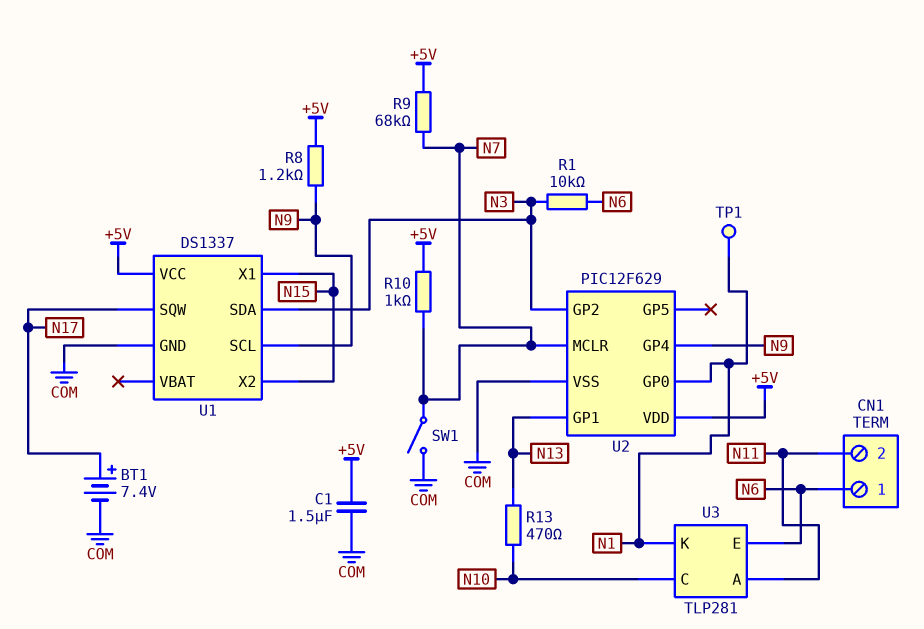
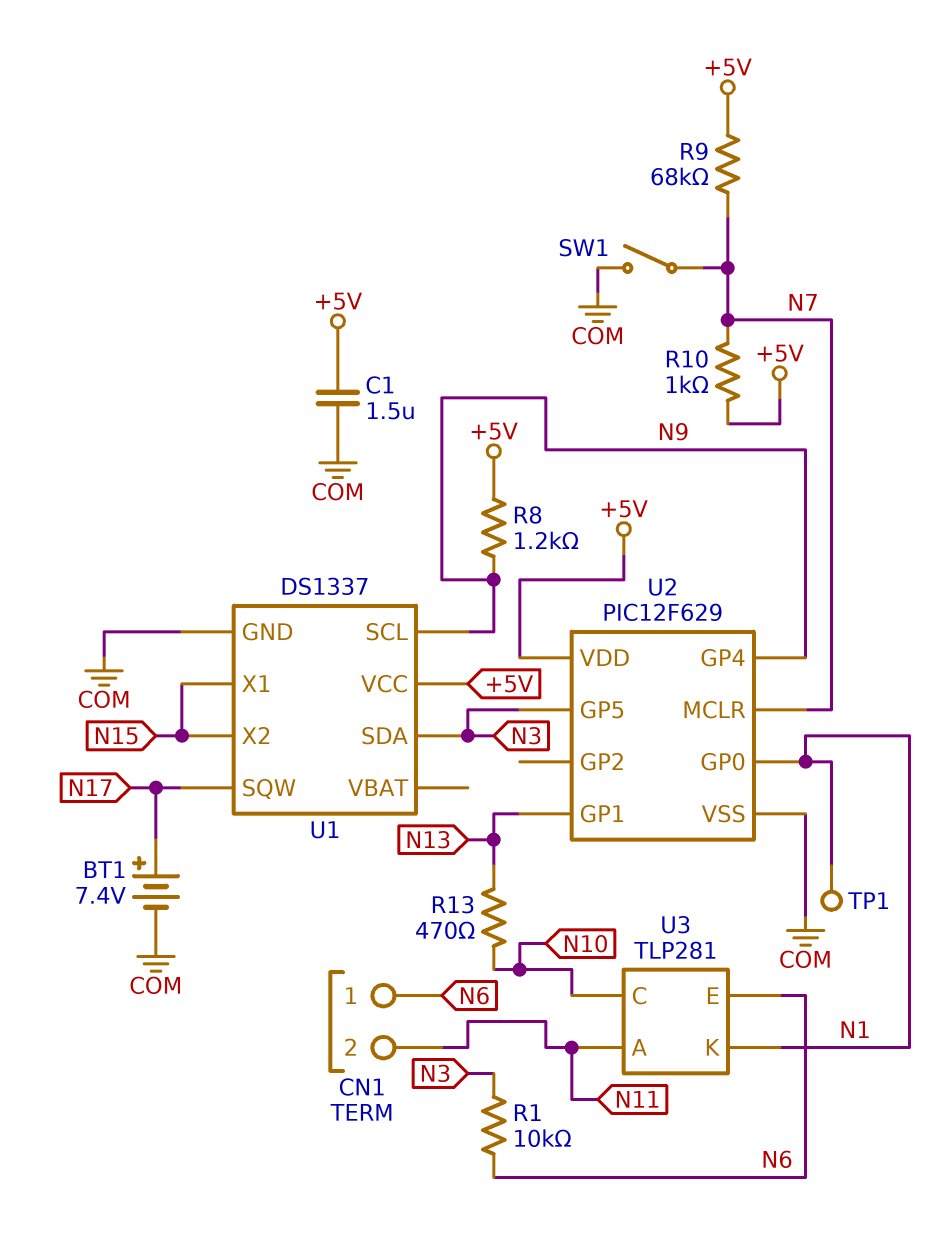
U2 pin GP2: N3 -> none
U2 pin GP5: none -> N3

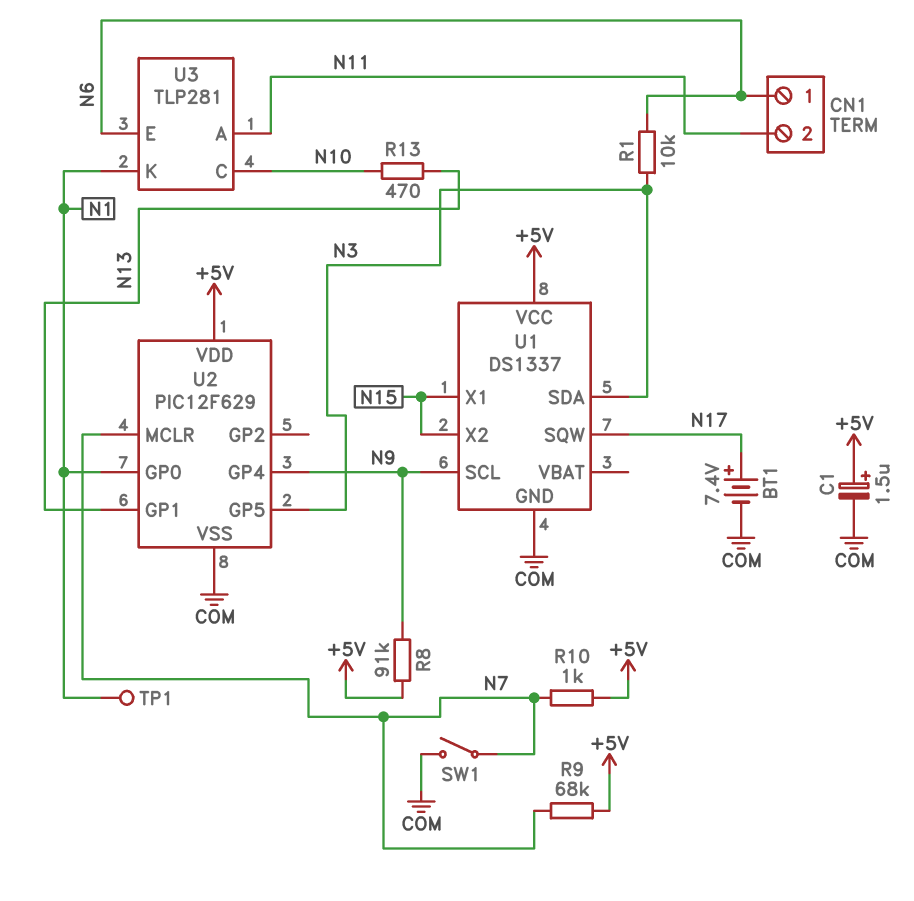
C1: 1.5uF (+5V, COM) -> 1.5uF (plus +5V, minus COM)
R8: 1.2k (+5V, N9) -> 91k (+5V, N9)

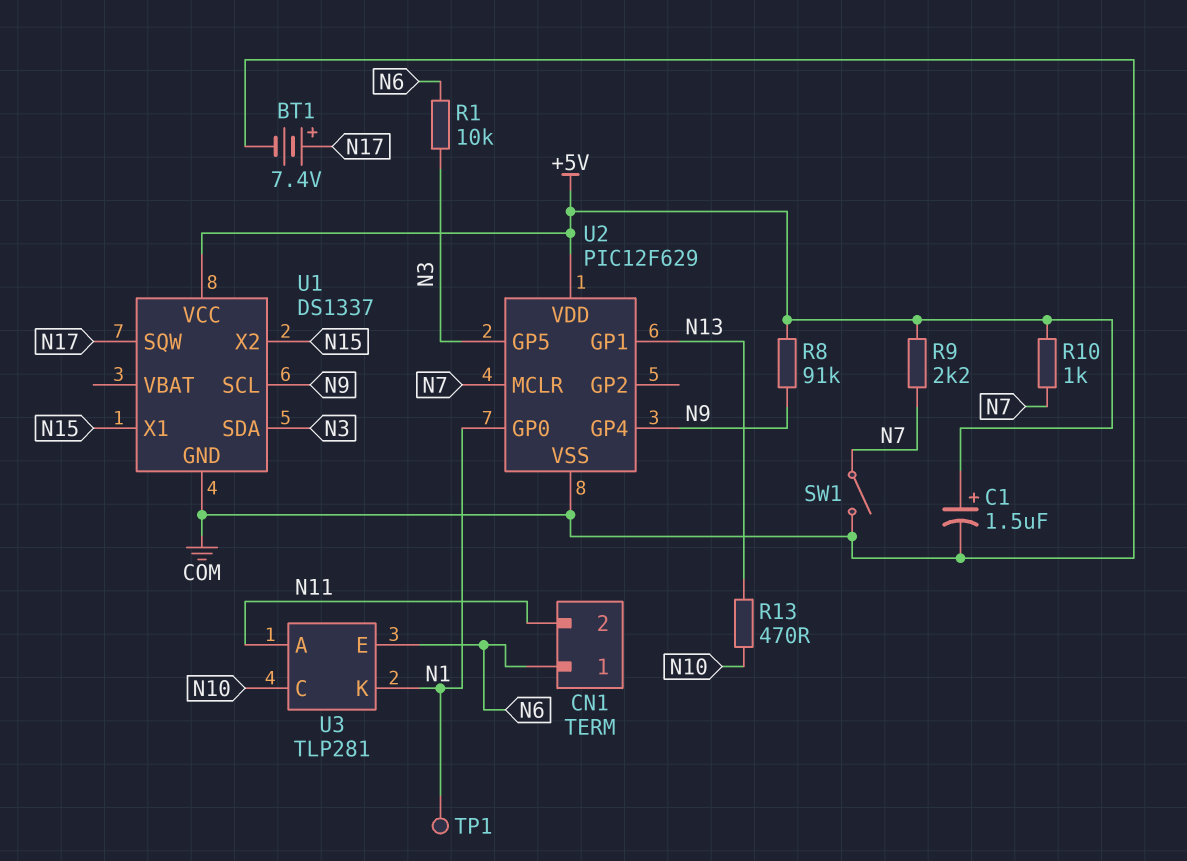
R9: 68k (+5V, N7) -> 2.2k (+5V, N7)

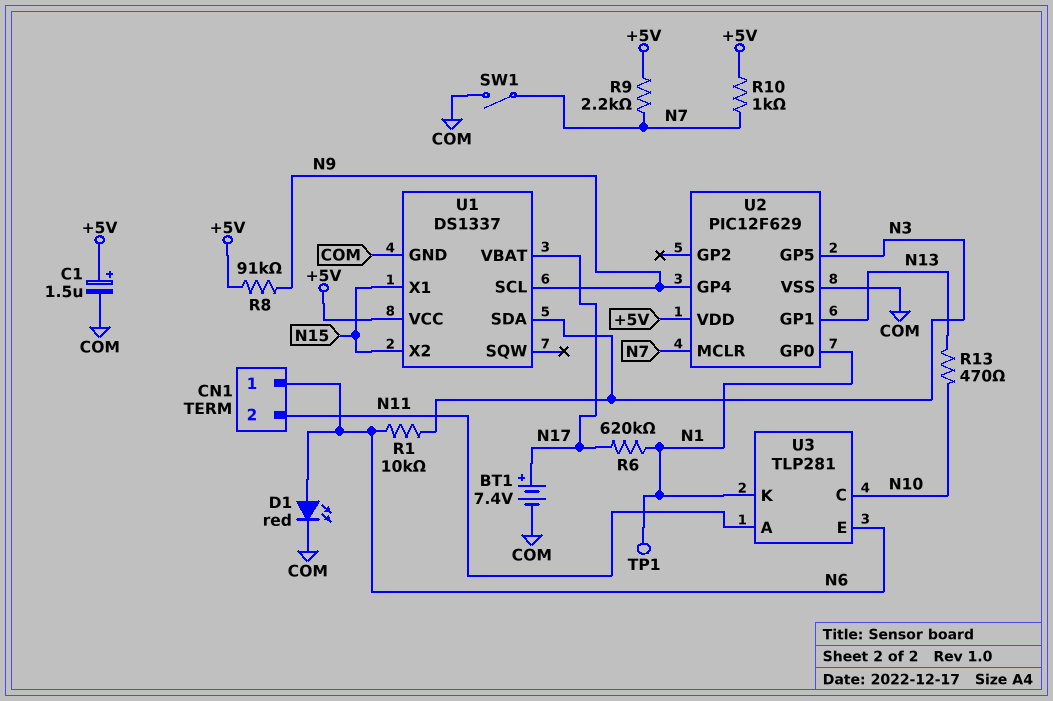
D1: none -> LED red (A N6, K COM)
R6: none -> 620k (N1, N17)
U1 pin SQW: N17 -> none
U1 pin VBAT: none -> N17

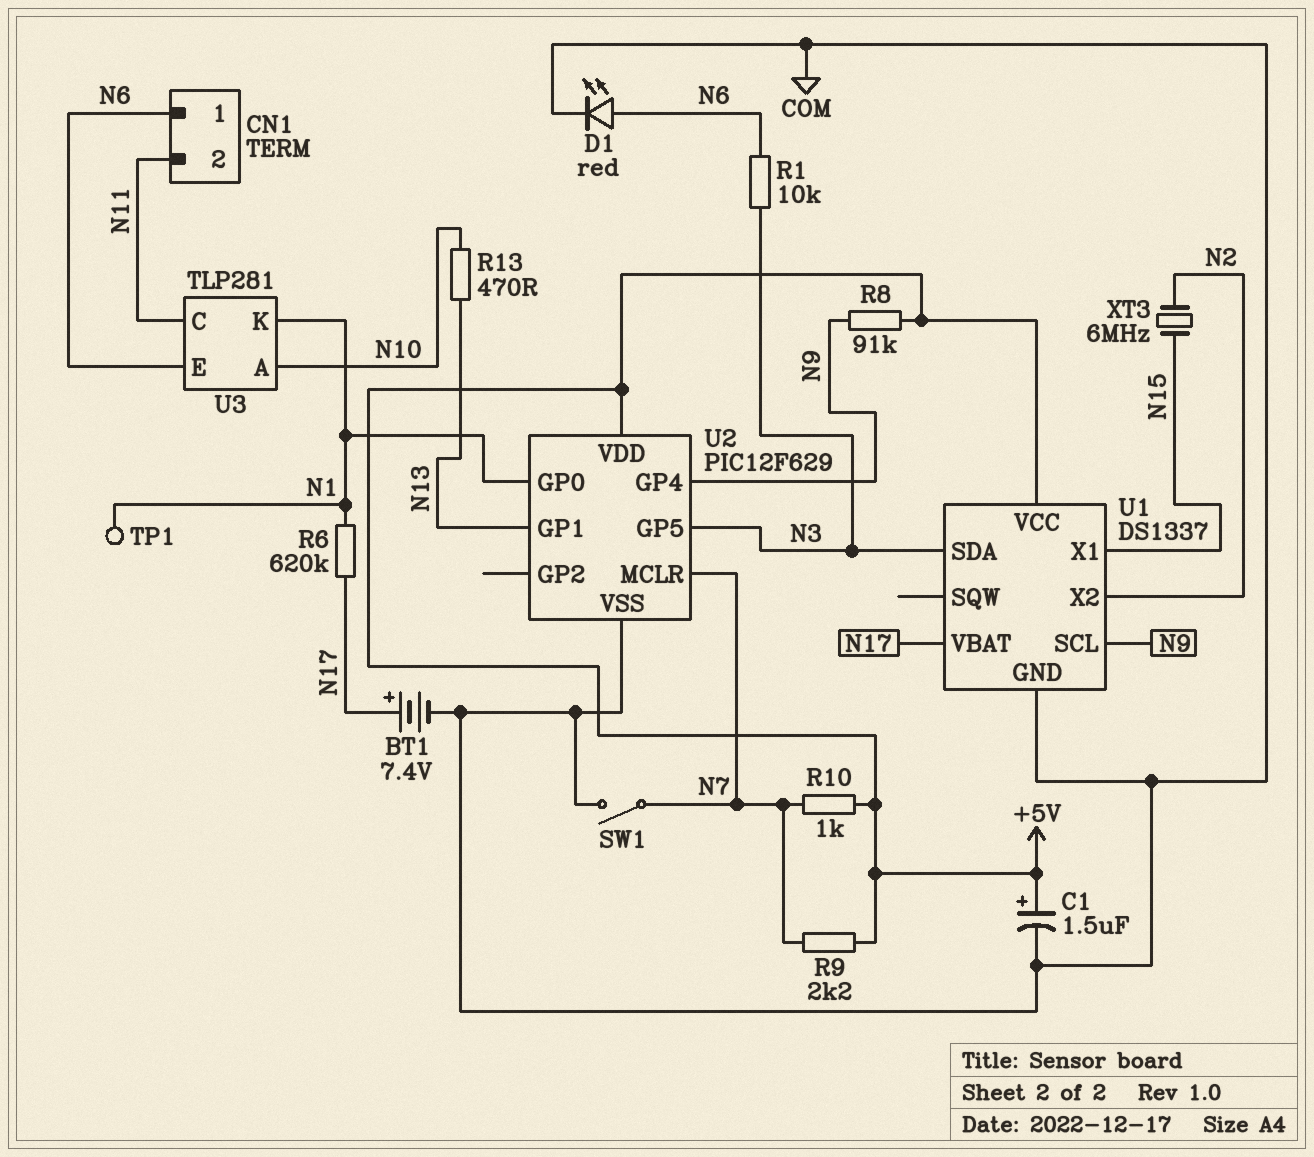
U1 pin X2: N15 -> N2
U3 pin A: N11 -> N10
U3 pin C: N10 -> N11
XT3: none -> 6MHz (N2, N15)

